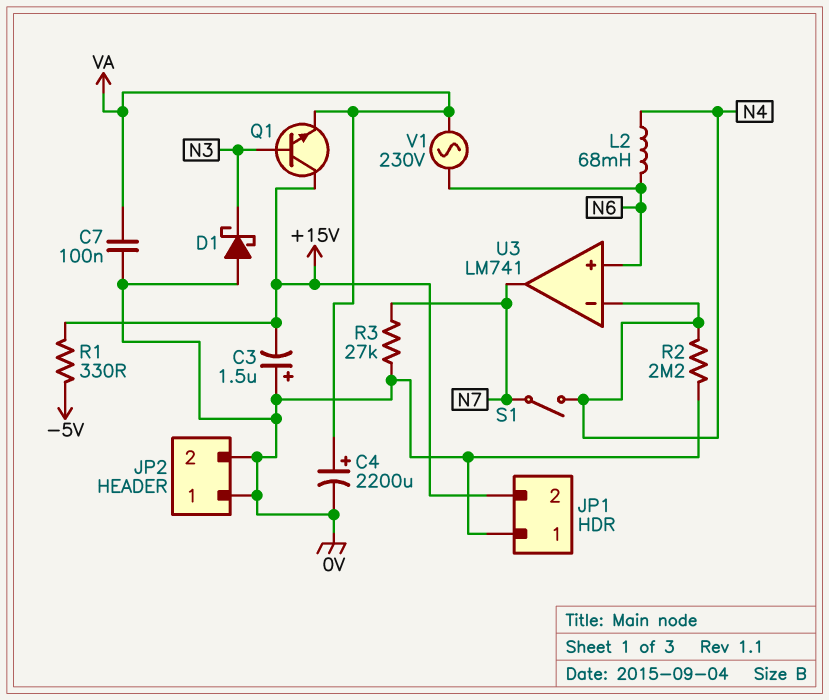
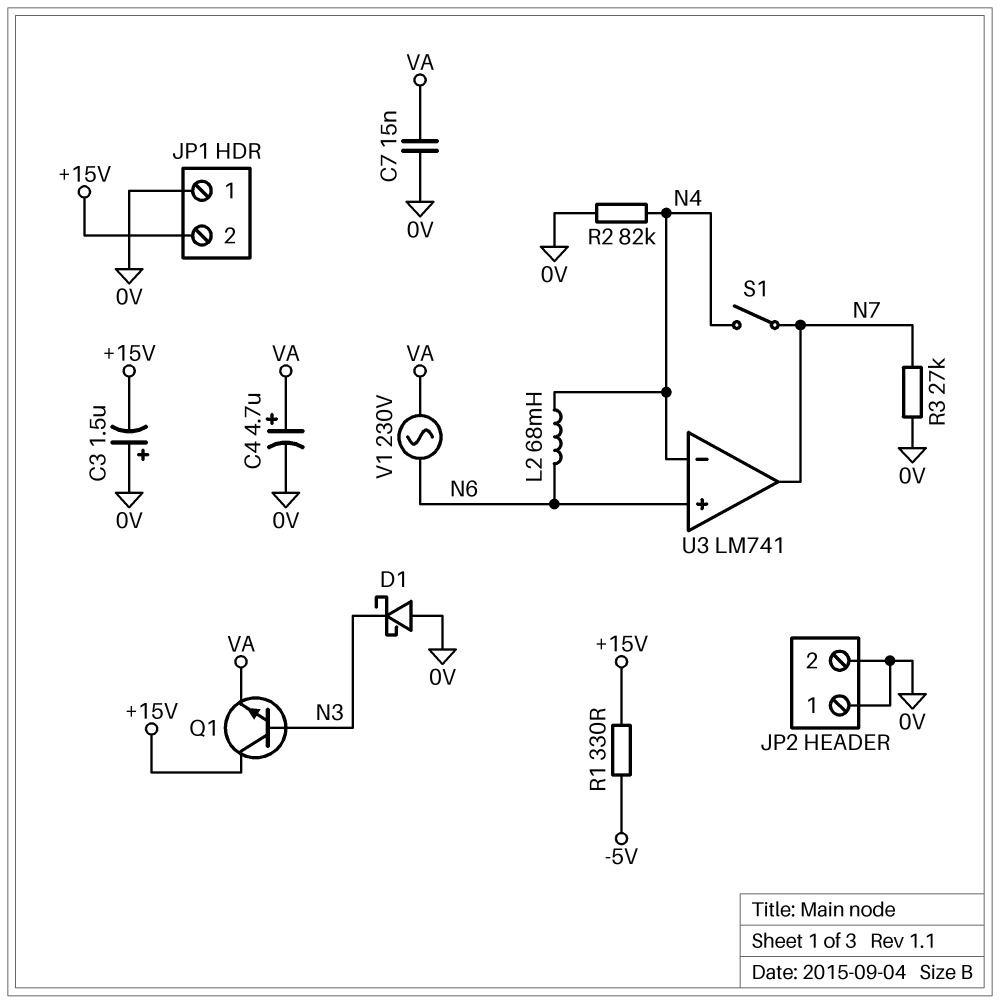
C4: 2200uF (plus VA, minus 0V) -> 4.7uF (plus VA, minus 0V)
C7: 100nF (0V, VA) -> 15nF (0V, VA)
R2: 2.2M (0V, N4) -> 82k (0V, N4)

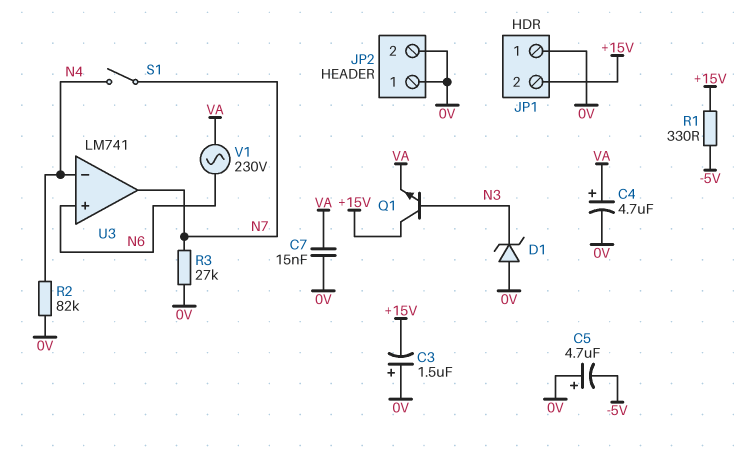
C5: none -> 4.7uF (plus 0V, minus -5V)
D1: schottky (A 0V, K N3) -> zener (A 0V, K N3)
L2: 68mH (N4, N6) -> none

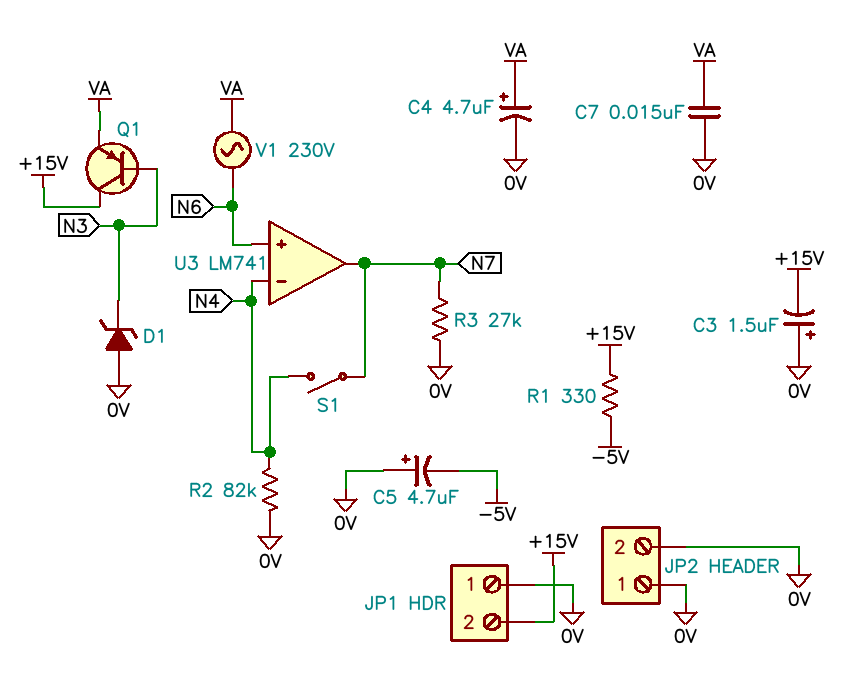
Q1: NPN (B N3, C +15V, E VA) -> PNP (B N3, C +15V, E VA)

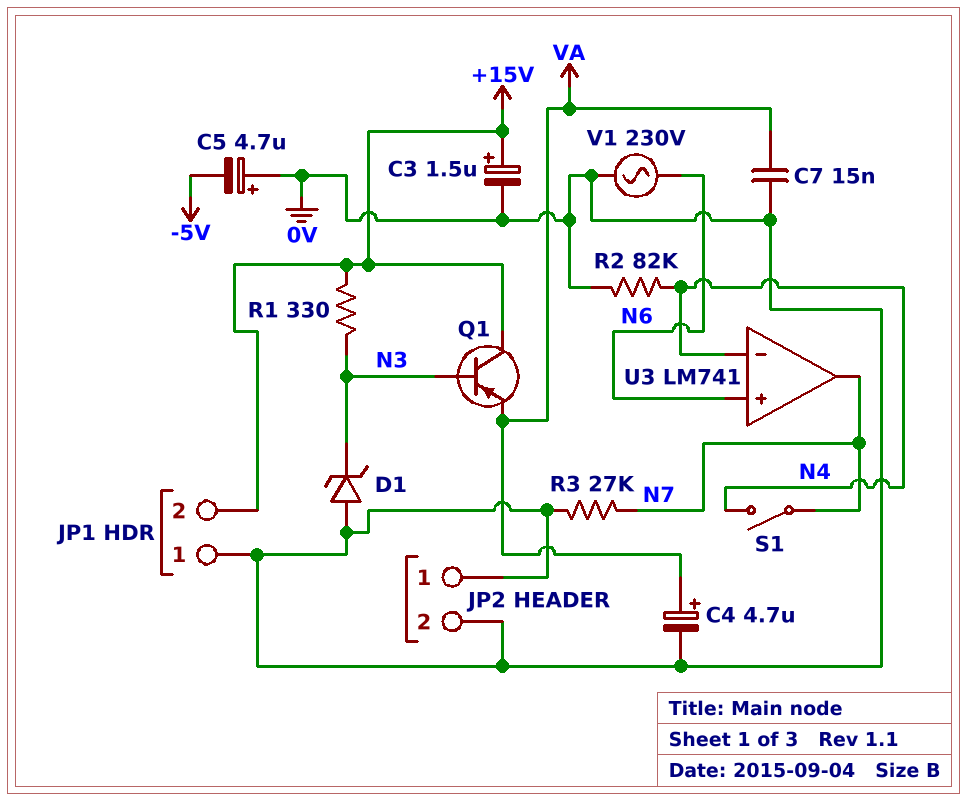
C3: 1.5uF (plus 0V, minus +15V) -> 1.5uF (plus +15V, minus 0V)
R1: 330 (+15V, -5V) -> 330 (+15V, N3)
V1: AC 230V (N6, VA) -> AC 230V (0V, N6)

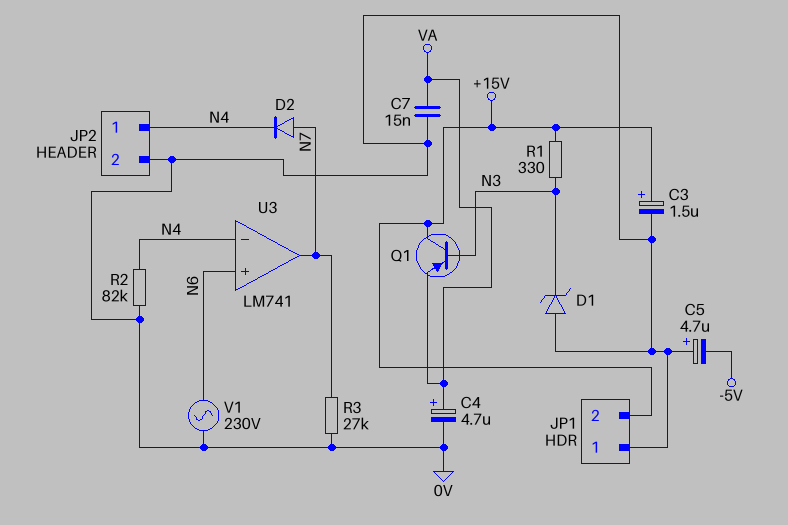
D2: none -> diode (A N7, K N4)
JP2 pin 1: 0V -> N4
S1: switch (N4, N7) -> none

